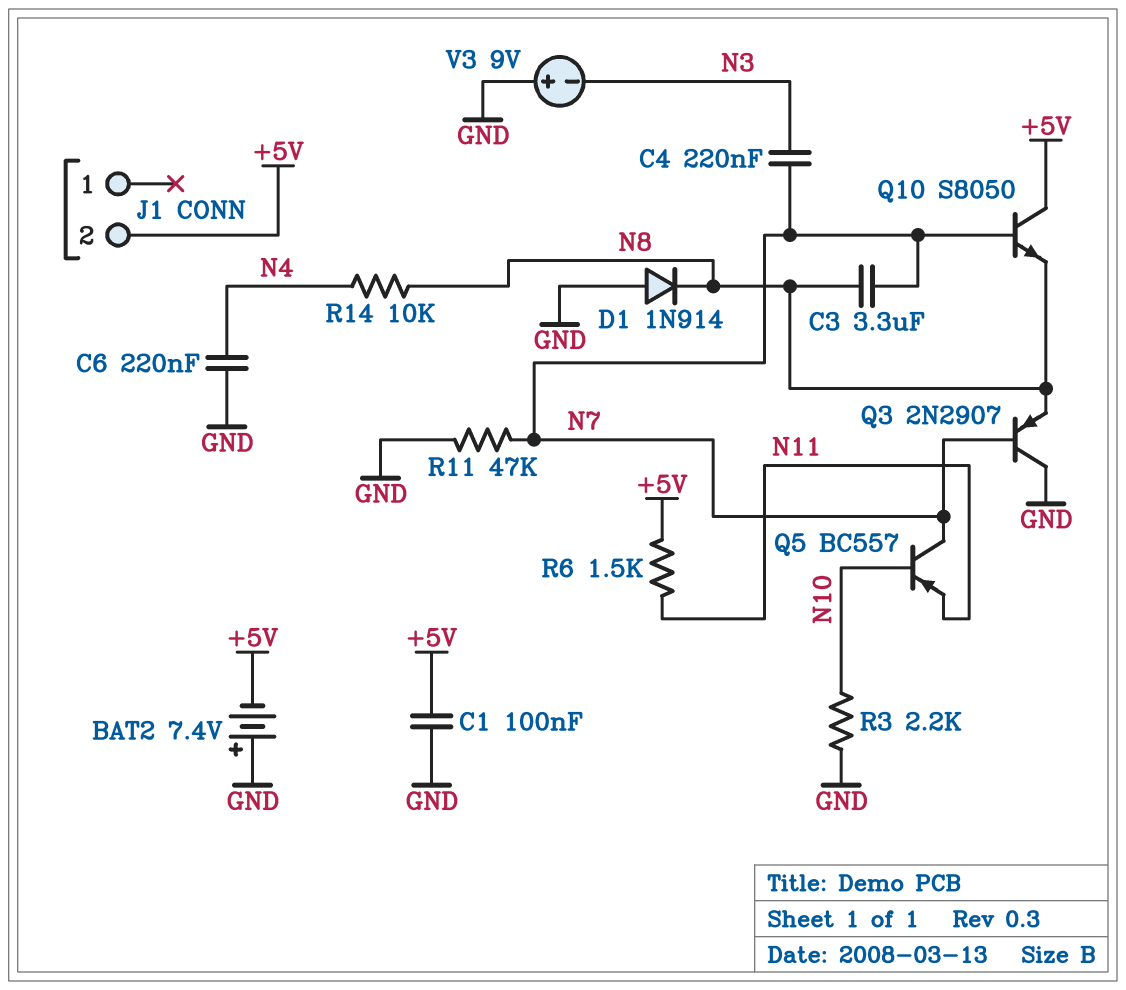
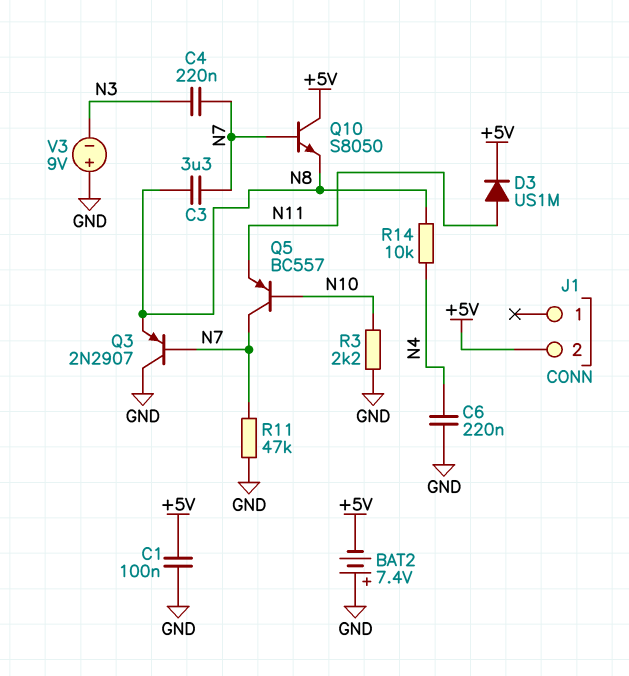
D1: diode 1N914 (A GND, K N8) -> none
D3: none -> diode US1M (A N11, K +5V)
R6: 1.5k (+5V, N11) -> none

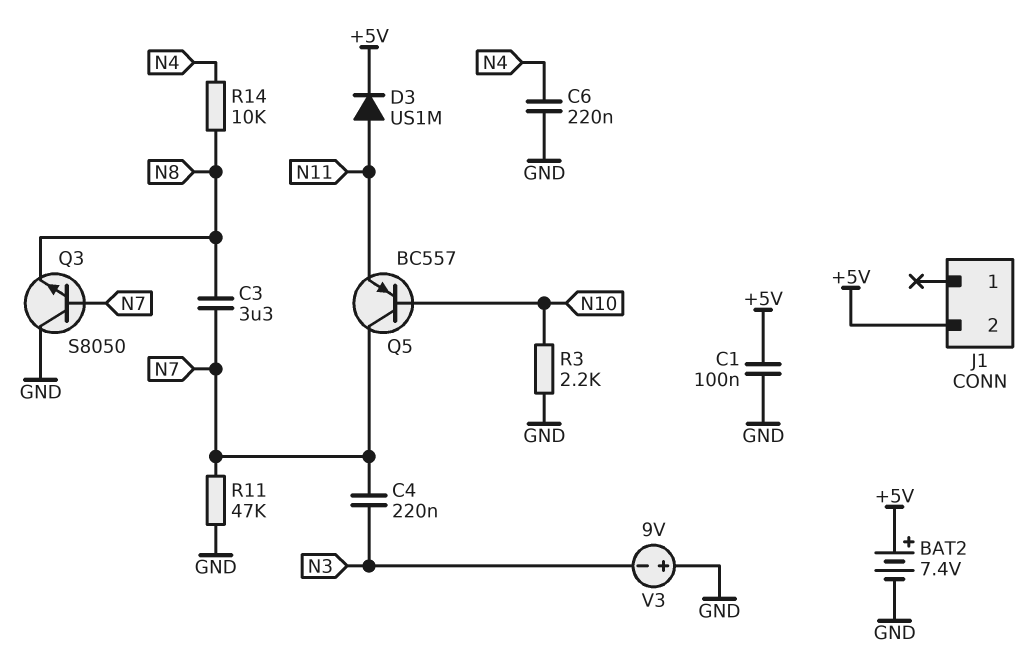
BAT2: 7.4V (plus GND, minus +5V) -> 7.4V (plus +5V, minus GND)
Q3: PNP 2N2907 (B N7, C GND, E N8) -> NPN S8050 (B N7, C GND, E N8)
Q10: NPN S8050 (B N7, C +5V, E N8) -> none

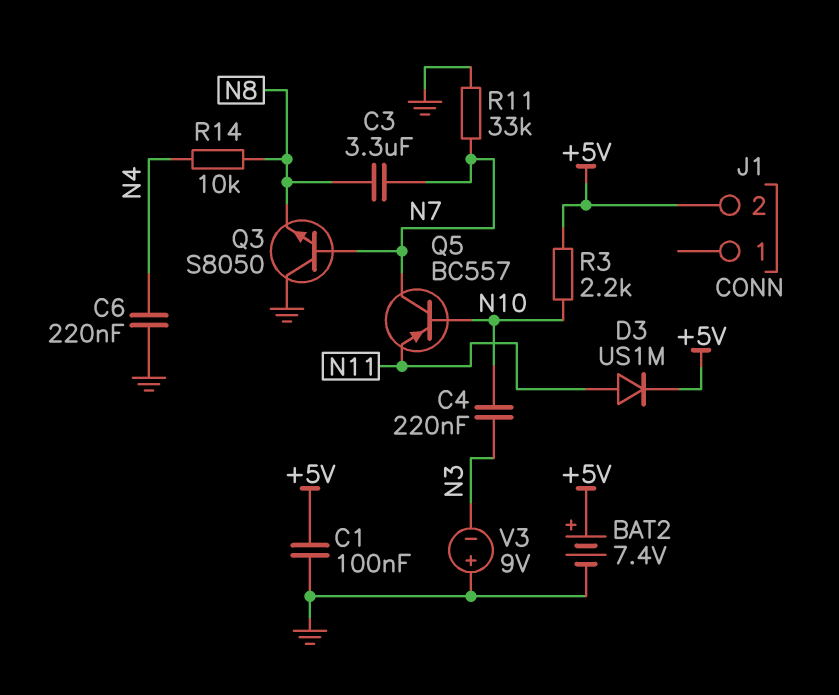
C4: 220nF (N3, N7) -> 220nF (N3, N10)
R3: 2.2k (GND, N10) -> 2.2k (+5V, N10)
R11: 47k (GND, N7) -> 33k (GND, N7)

